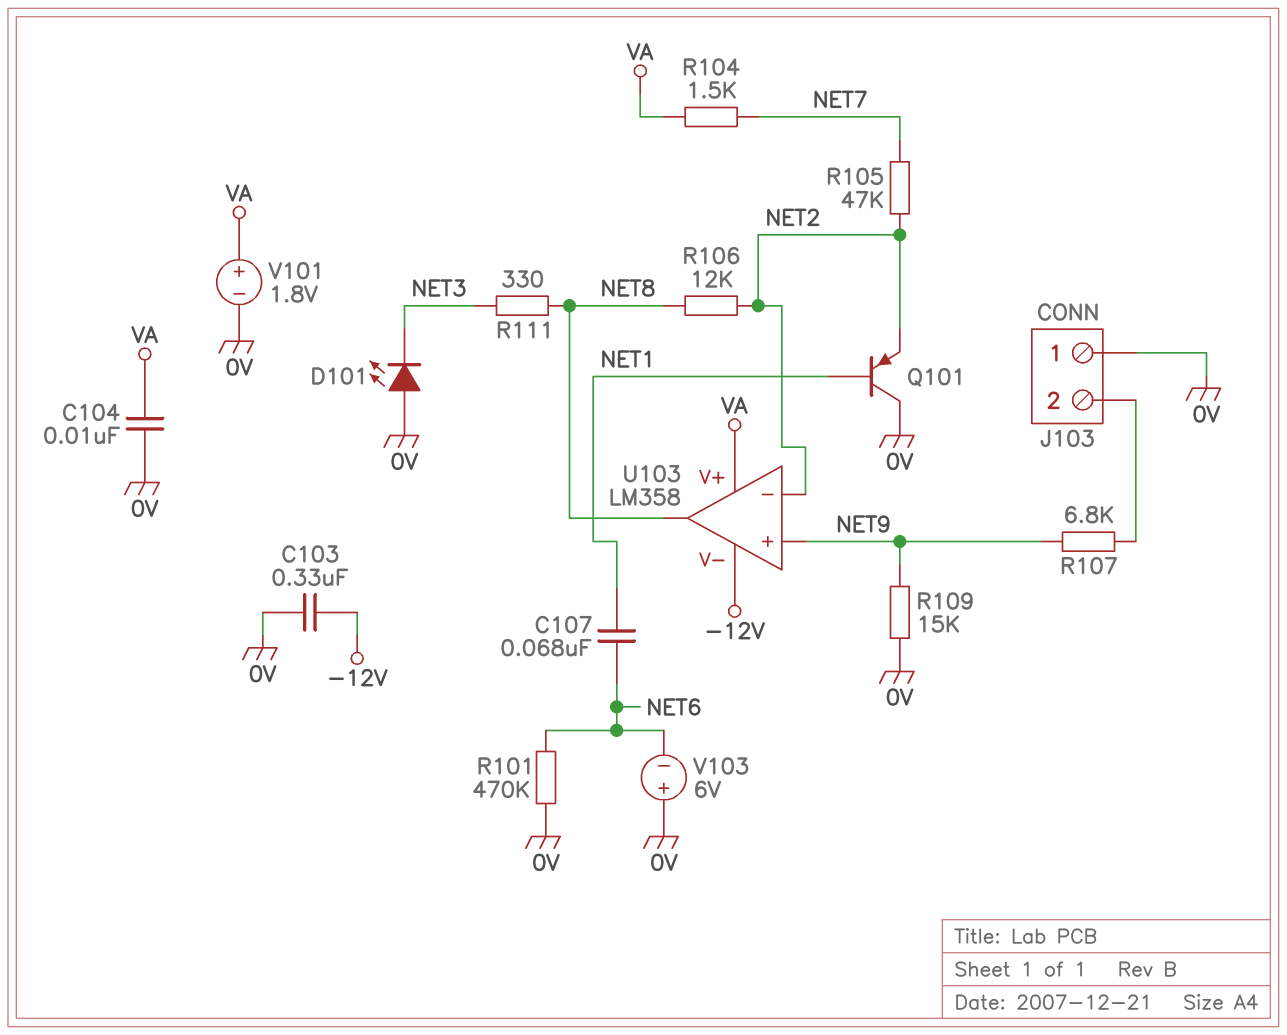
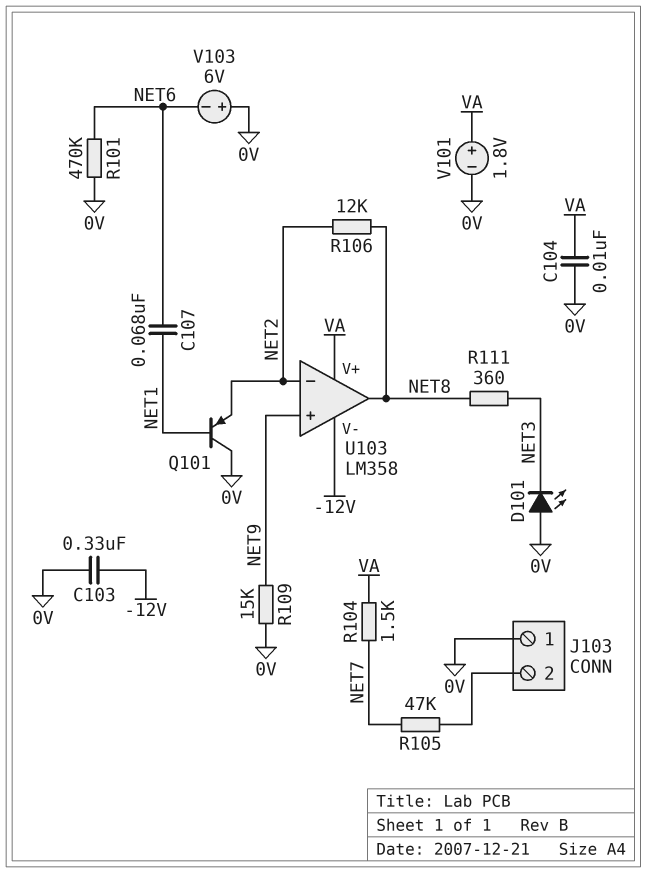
R105: 47k (NET2, NET7) -> 47k (J103/2, NET7)
R107: 6.8k (J103/2, NET9) -> none
R111: 330 (NET3, NET8) -> 360 (NET3, NET8)

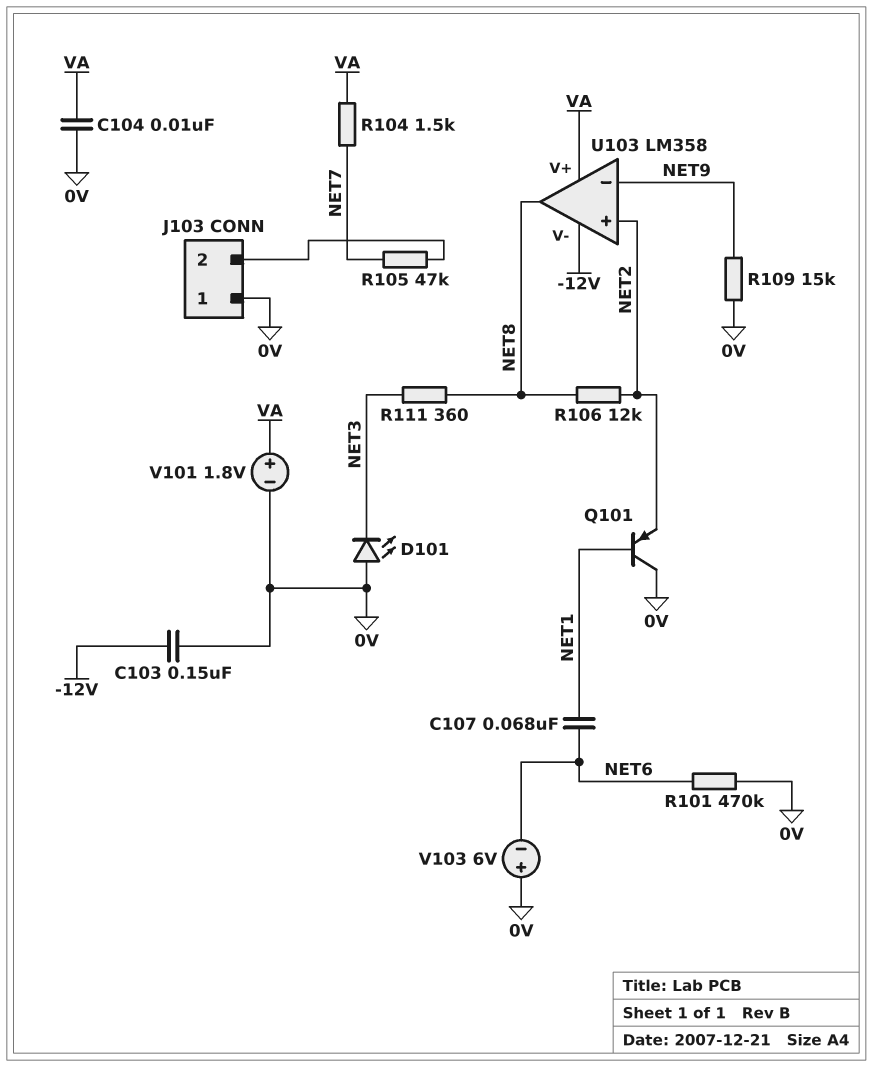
C103: 330nF (-12V, 0V) -> 150nF (-12V, 0V)
U103 pin in+: NET9 -> NET2
U103 pin in-: NET2 -> NET9

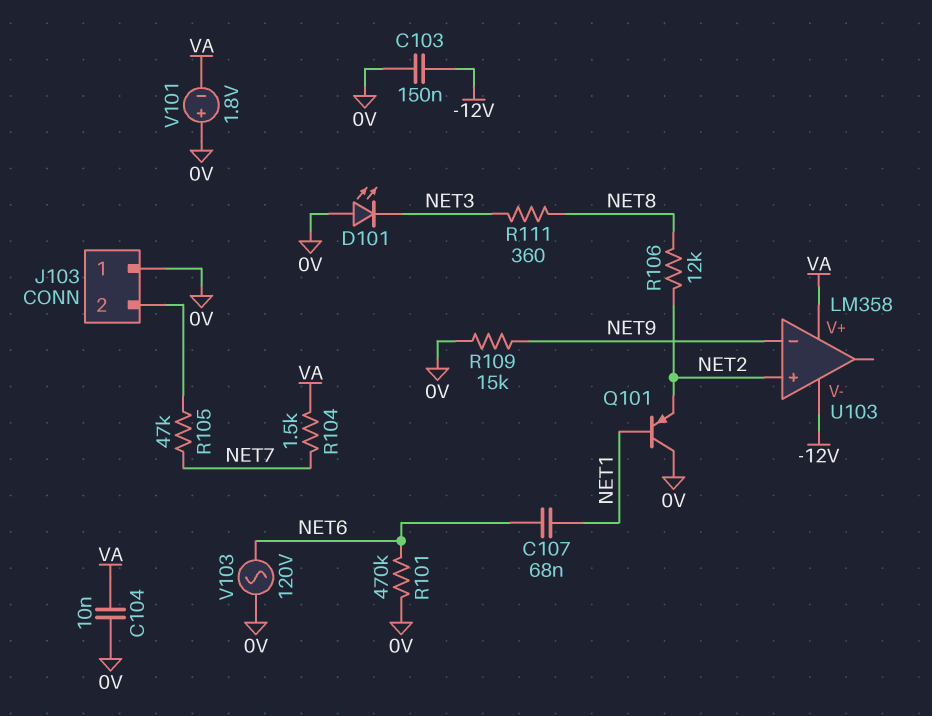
U103 pin out: NET8 -> none
V101: 1.8V (plus VA, minus 0V) -> 1.8V (plus 0V, minus VA)
V103: 6V (plus 0V, minus NET6) -> AC 120V (0V, NET6)

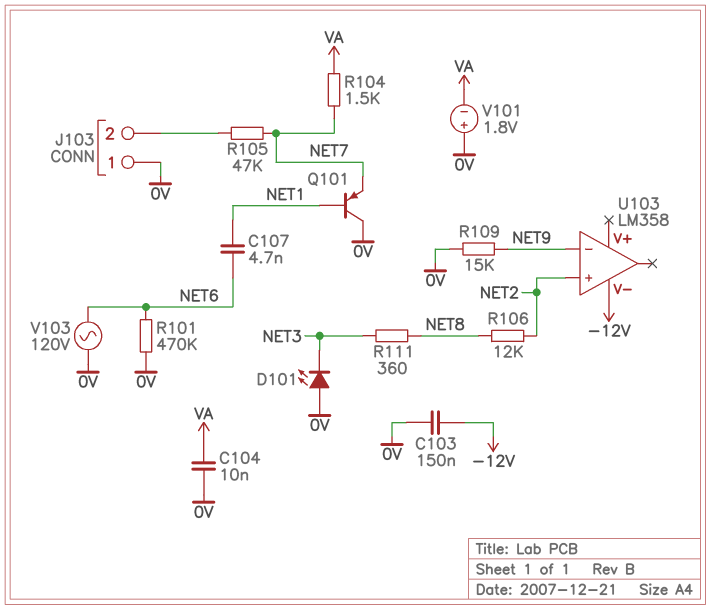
C107: 68nF (NET1, NET6) -> 4.7nF (NET1, NET6)
Q101: PNP (B NET1, C 0V, E NET2) -> PNP (B NET1, C 0V, E NET7)
U103 pin V+: VA -> none

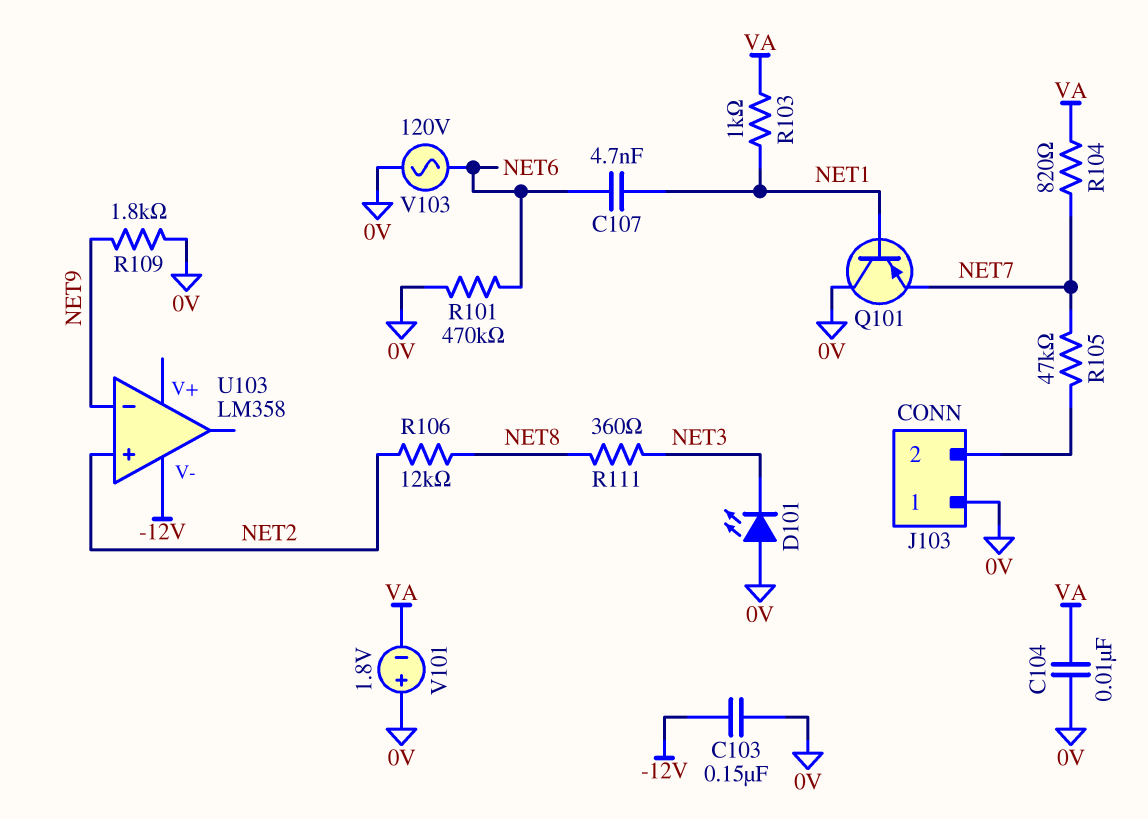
R103: none -> 1k (NET1, VA)
R104: 1.5k (NET7, VA) -> 820 (NET7, VA)
R109: 15k (0V, NET9) -> 1.8k (0V, NET9)

